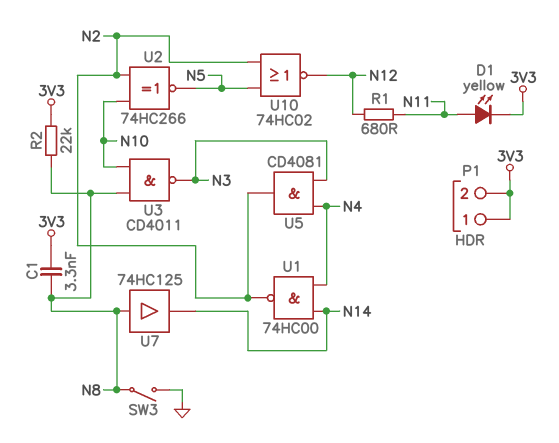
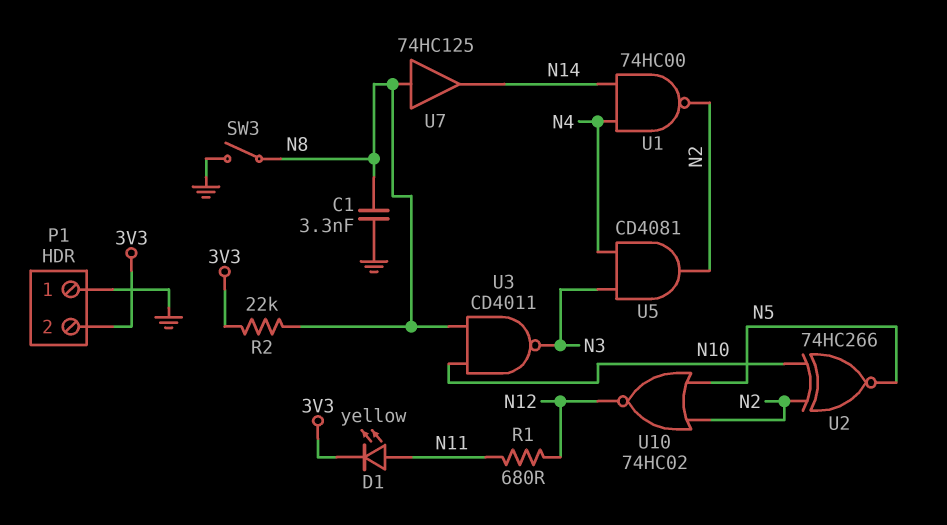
C1: 3.3nF (3V3, N8) -> 3.3nF (GND, N8)
P1 pin 1: 3V3 -> GND

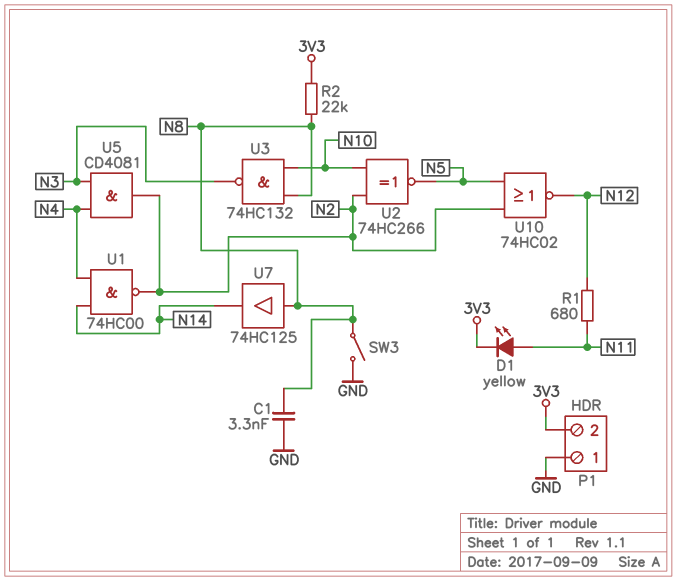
U3: NAND CD4011 (in N8, in N10, out N3) -> NAND 74HC132 (in N8, in N10, out N3)

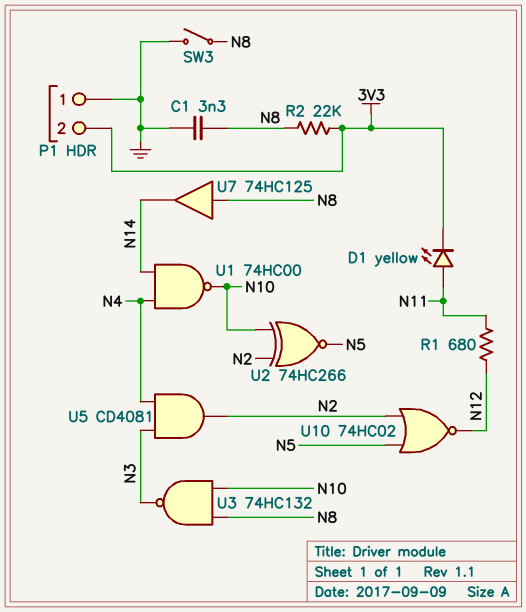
U1: NAND 74HC00 (in N4, in N14, out N2) -> NAND 74HC00 (in N4, in N14, out N10)

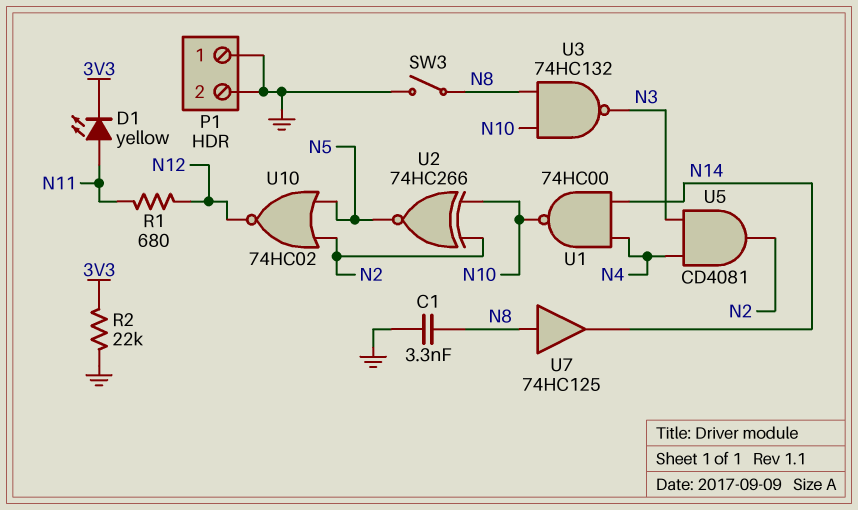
P1 pin 2: 3V3 -> GND
R2: 22k (3V3, N8) -> 22k (3V3, GND)

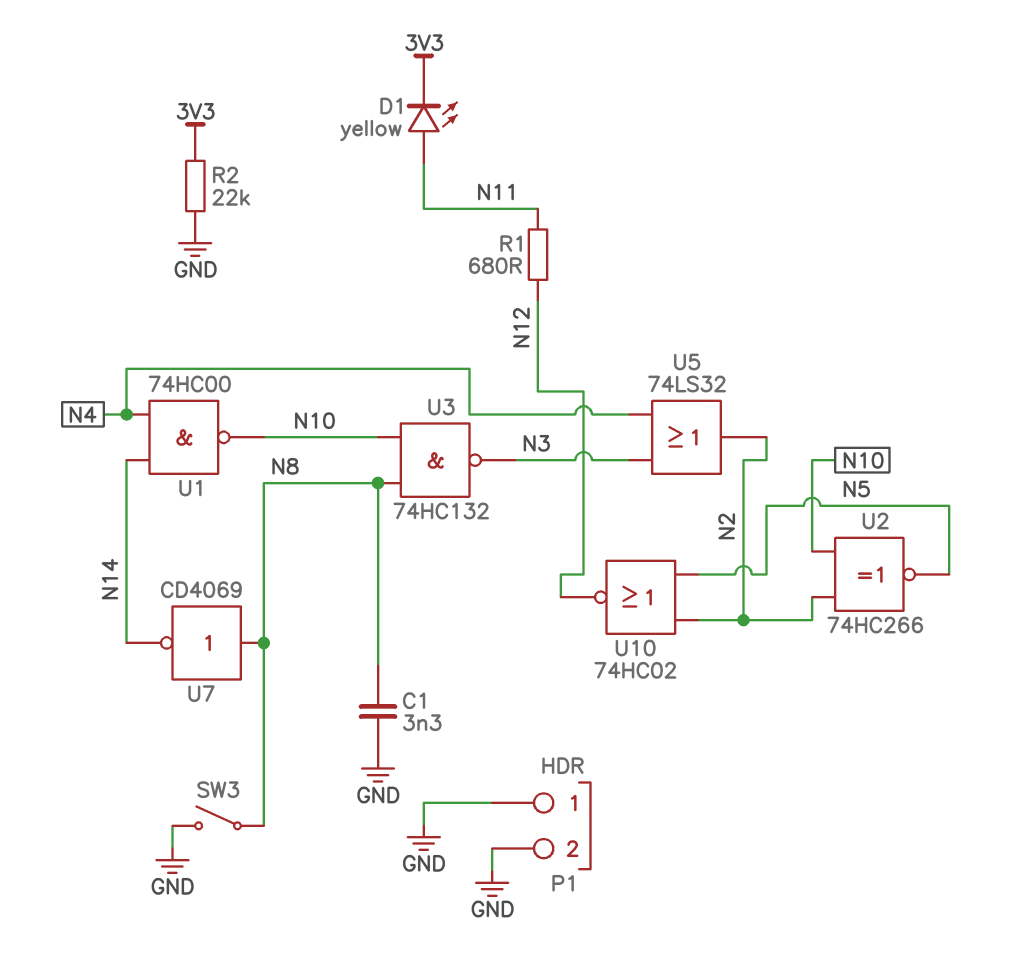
U5: AND CD4081 (in N3, in N4, out N2) -> OR 74LS32 (in N3, in N4, out N2)
U7: buffer 74HC125 (in N8, out N14) -> NOT CD4069 (in N8, out N14)

